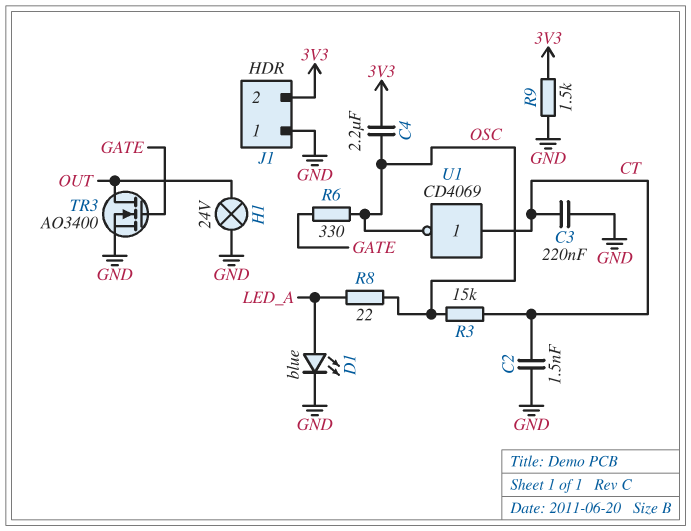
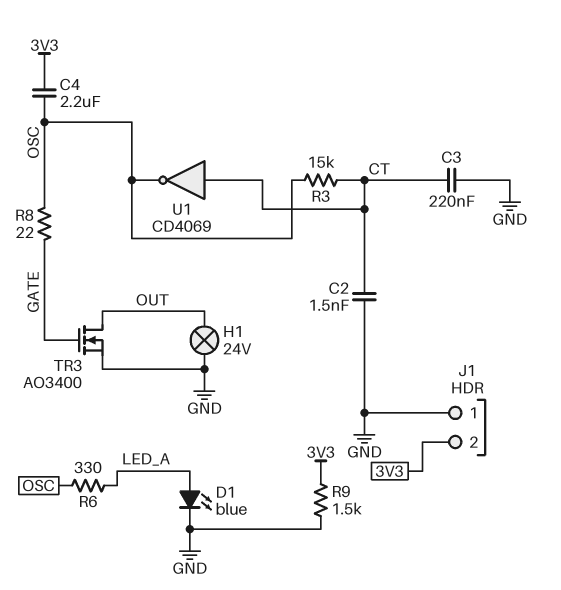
R6: 330 (GATE, OSC) -> 330 (LED_A, OSC)
R8: 22 (LED_A, OSC) -> 22 (GATE, OSC)

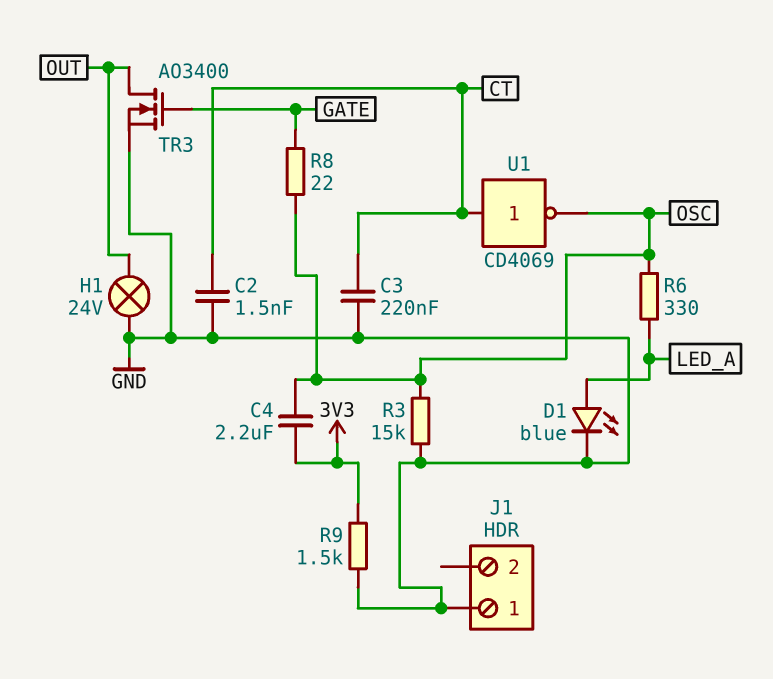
J1 pin 2: 3V3 -> none
R3: 15k (CT, OSC) -> 15k (GND, OSC)

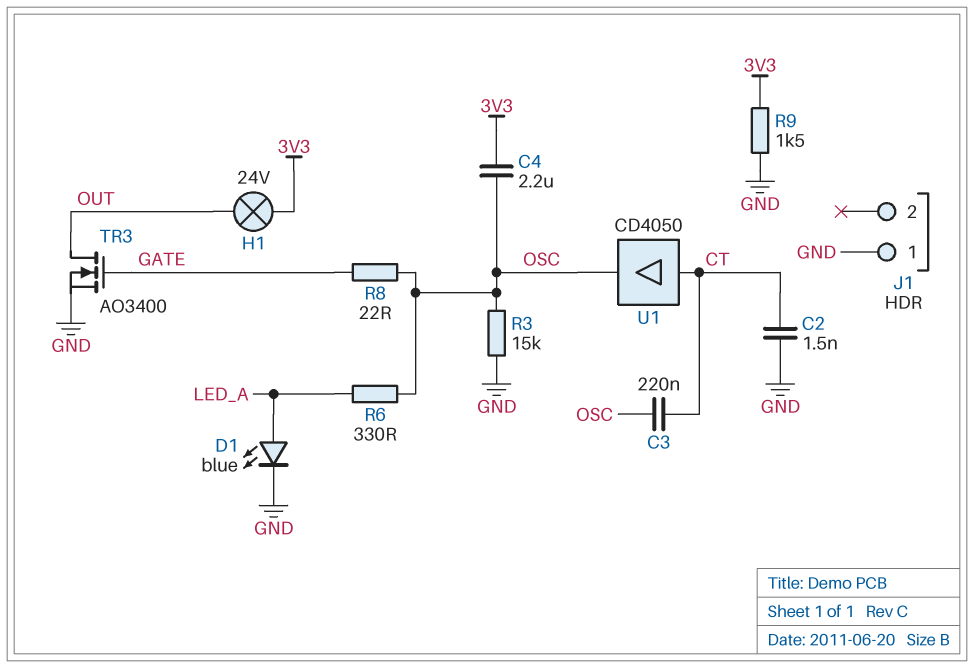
C3: 220nF (CT, GND) -> 220nF (CT, OSC)
H1: lamp 24V (GND, OUT) -> lamp 24V (3V3, OUT)
U1: NOT CD4069 (in CT, out OSC) -> buffer CD4050 (in CT, out OSC)

